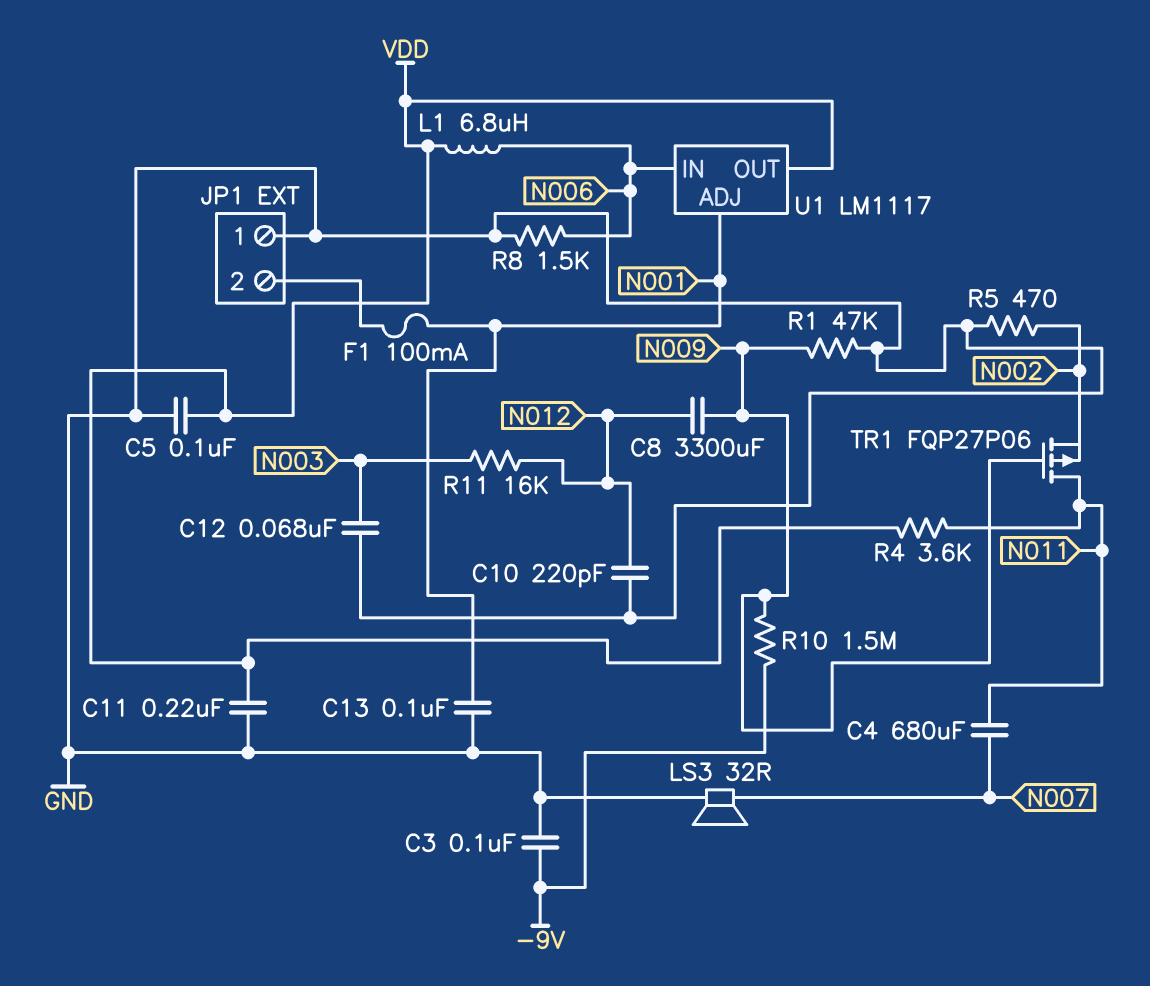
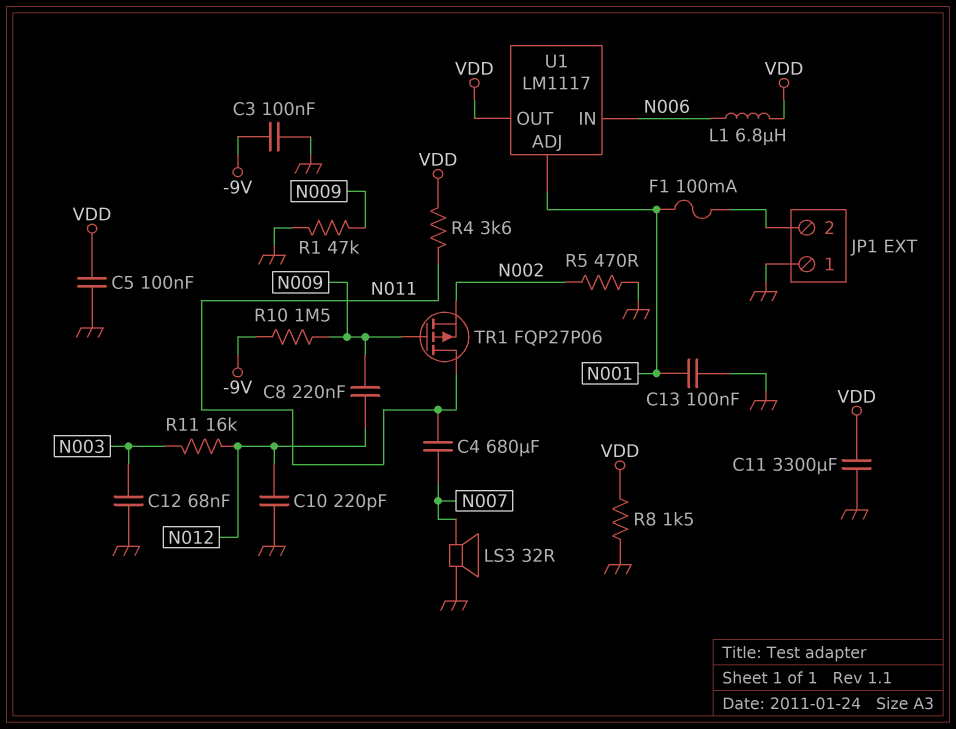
C8: 3300uF (N009, N012) -> 220nF (N009, N012)
C11: 220nF (GND, VDD) -> 3300uF (GND, VDD)
R8: 1.5k (GND, N006) -> 1.5k (GND, VDD)

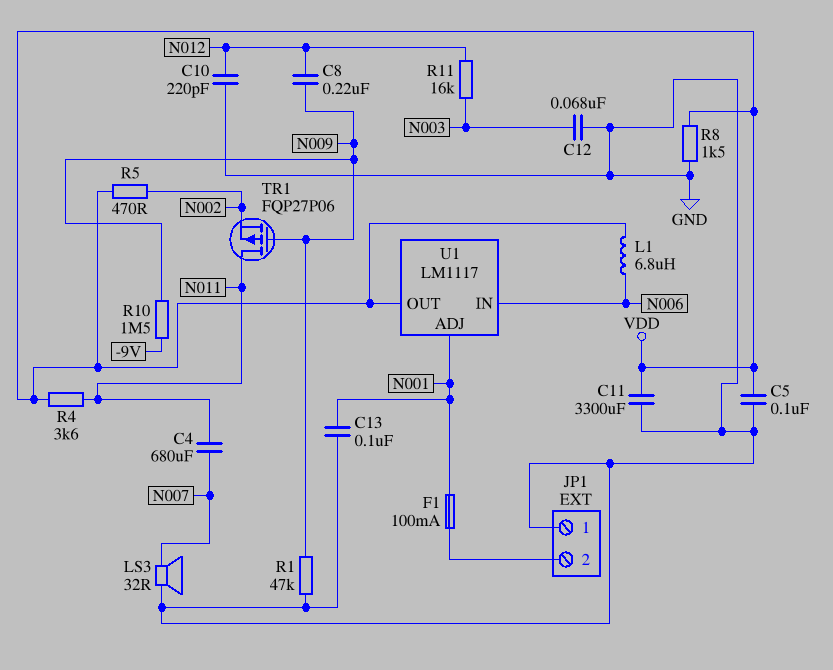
C3: 100nF (-9V, GND) -> none
R5: 470 (GND, N002) -> 470 (N002, VDD)

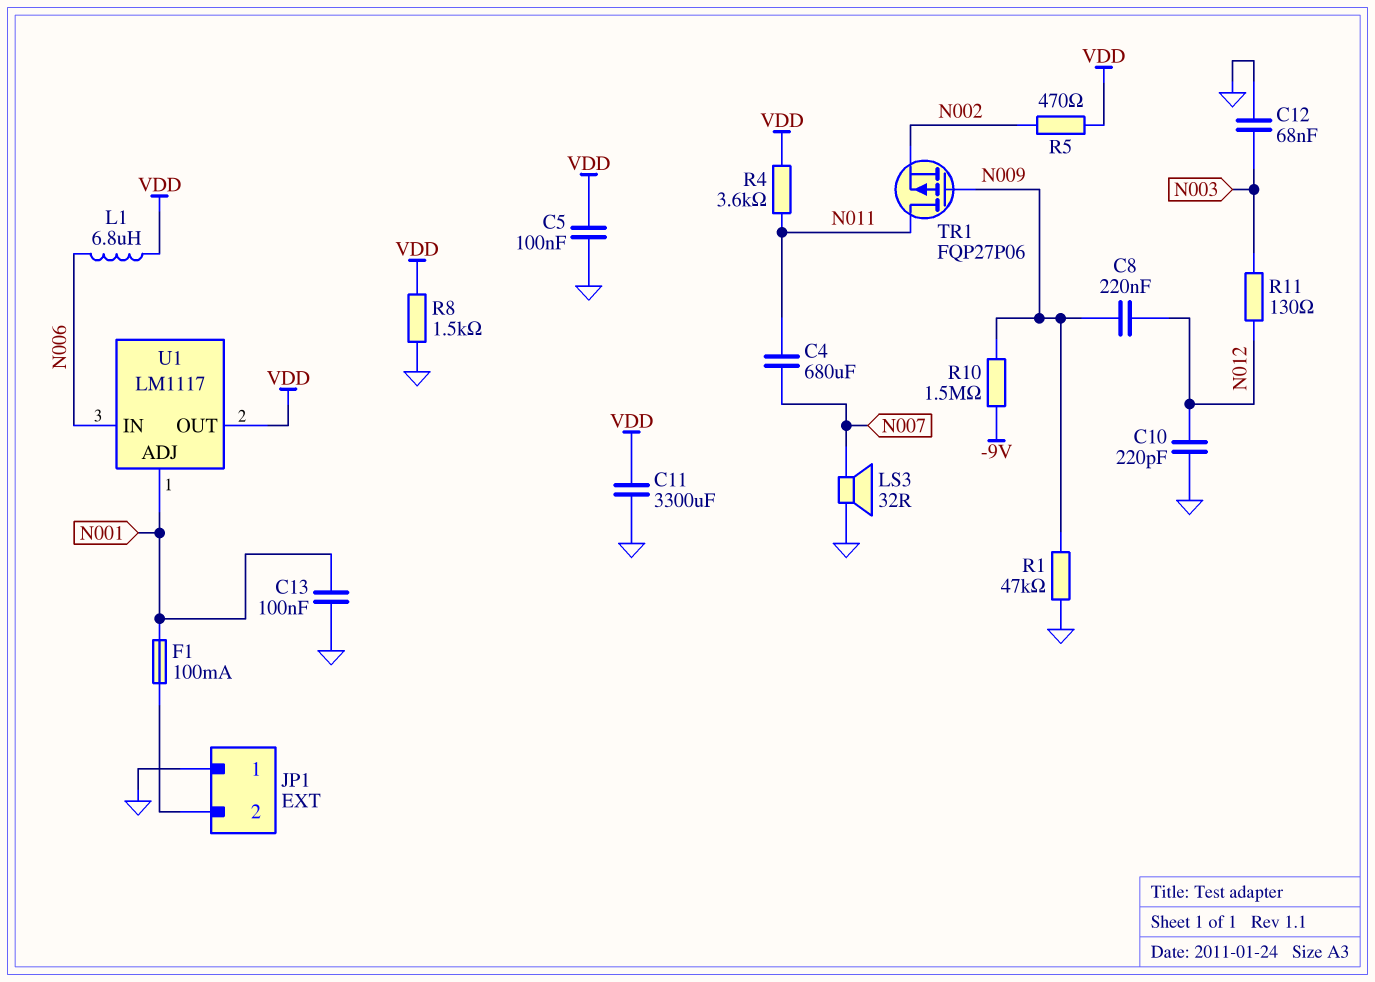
R11: 16k (N003, N012) -> 130 (N003, N012)

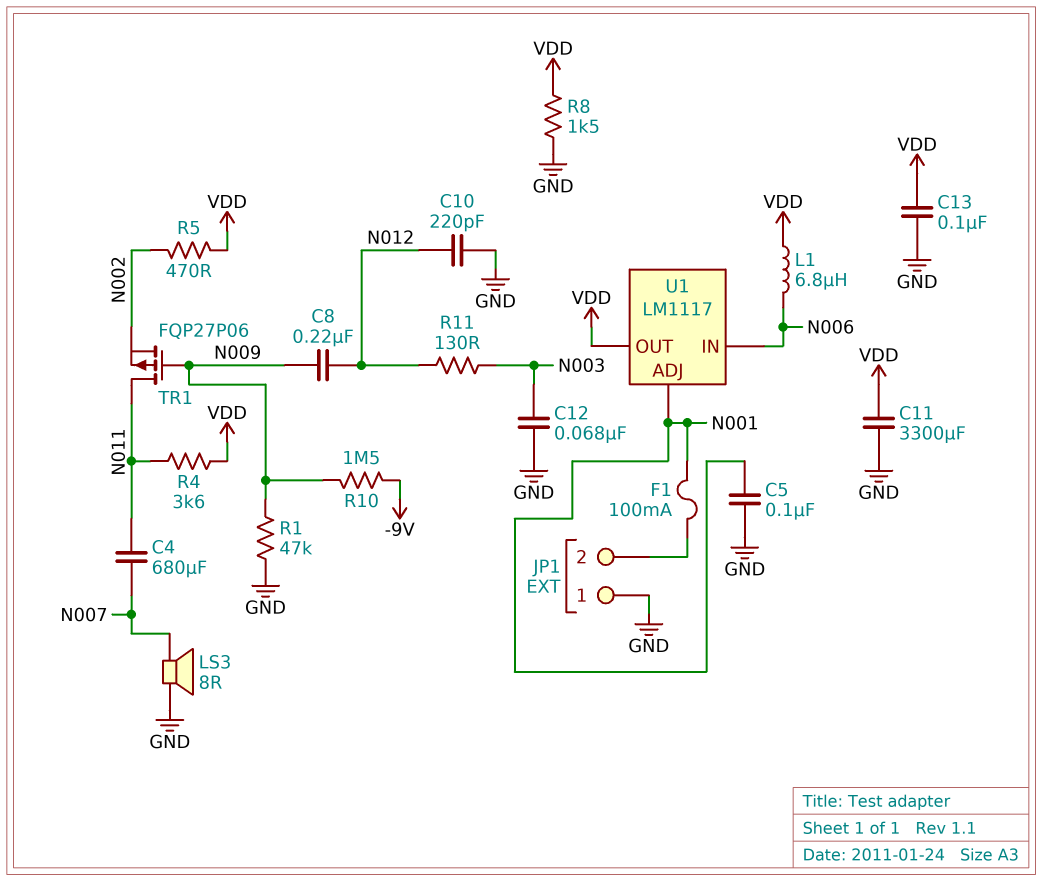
C5: 100nF (GND, VDD) -> 100nF (GND, N001)
C13: 100nF (GND, N001) -> 100nF (GND, VDD)
LS3: speaker 32R (GND, N007) -> speaker 8R (GND, N007)

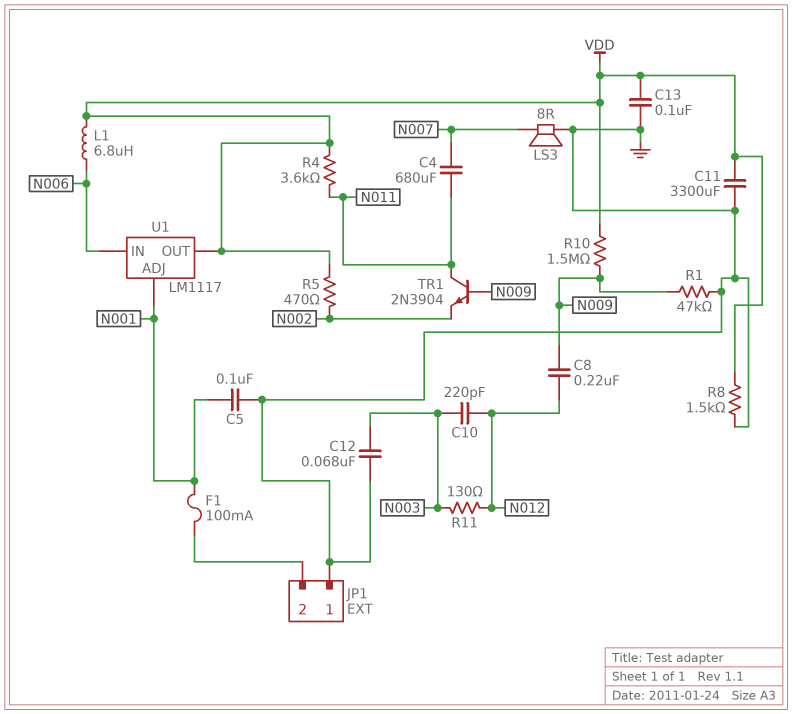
C10: 220pF (GND, N012) -> 220pF (N003, N012)
R10: 1.5M (-9V, N009) -> 1.5M (N009, VDD)
TR1: PMOS FQP27P06 (G N009, D N011, S N002) -> NPN 2N3904 (B N009, C N011, E N002)

